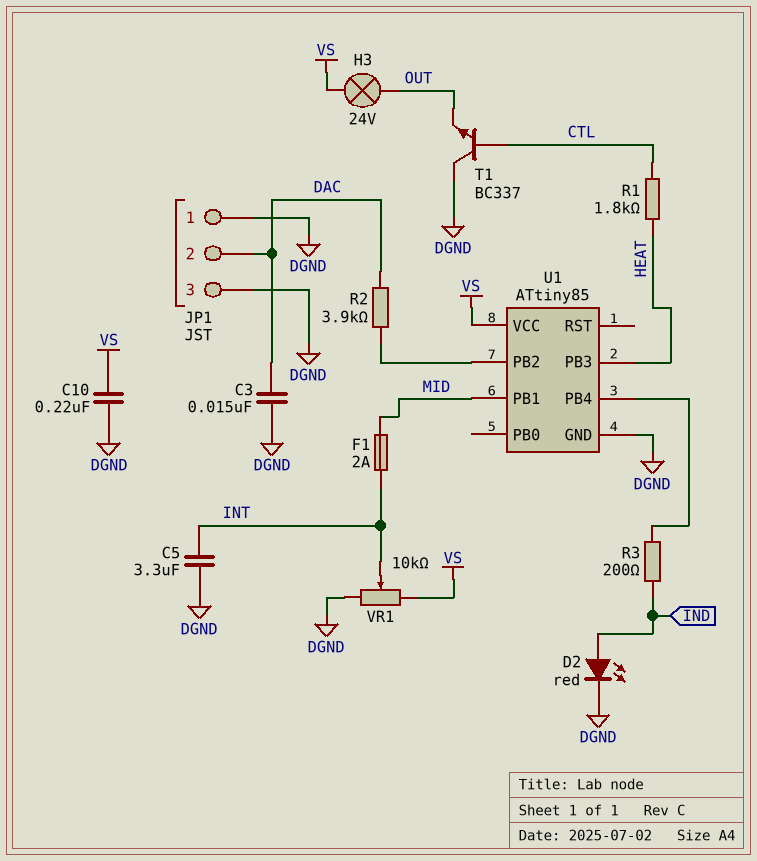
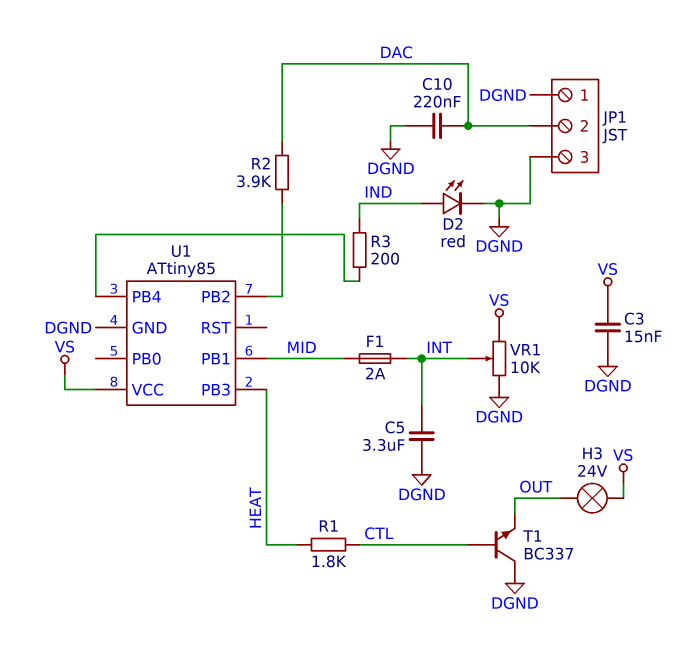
C3: 15nF (DAC, DGND) -> 15nF (DGND, VS)
C10: 220nF (DGND, VS) -> 220nF (DAC, DGND)

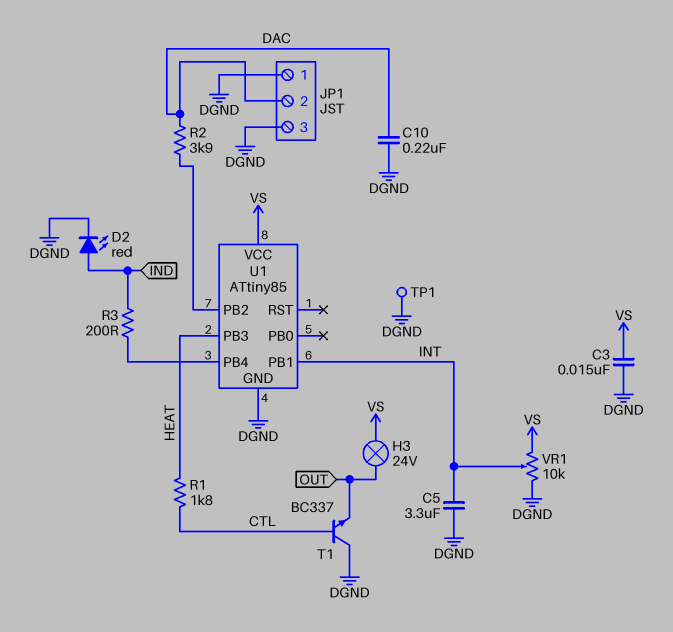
F1: 2A (INT, MID) -> none
TP1: none -> test point (DGND)
U1 pin PB1: MID -> INT

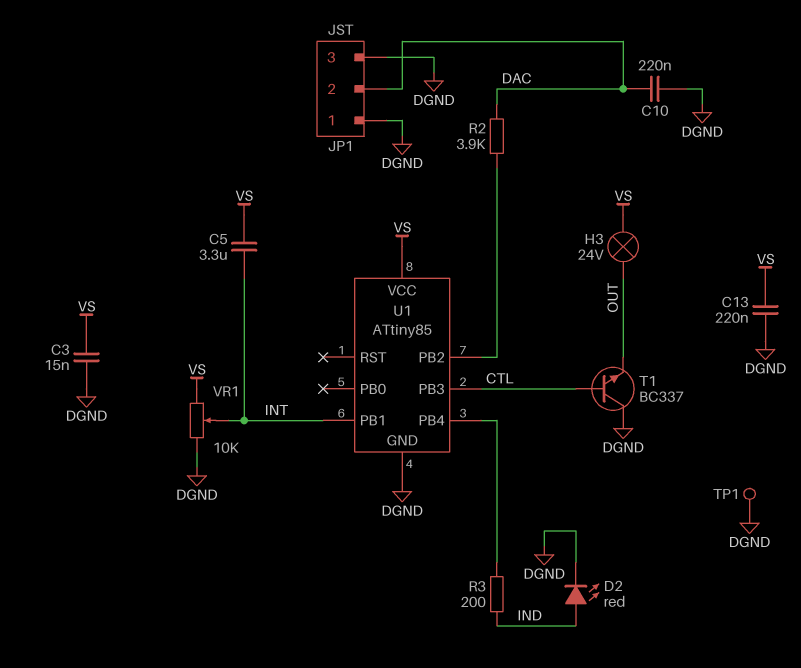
C5: 3.3uF (DGND, INT) -> 3.3uF (INT, VS)
C13: none -> 220nF (DGND, VS)
R1: 1.8k (CTL, HEAT) -> none
U1 pin PB3: HEAT -> CTL

